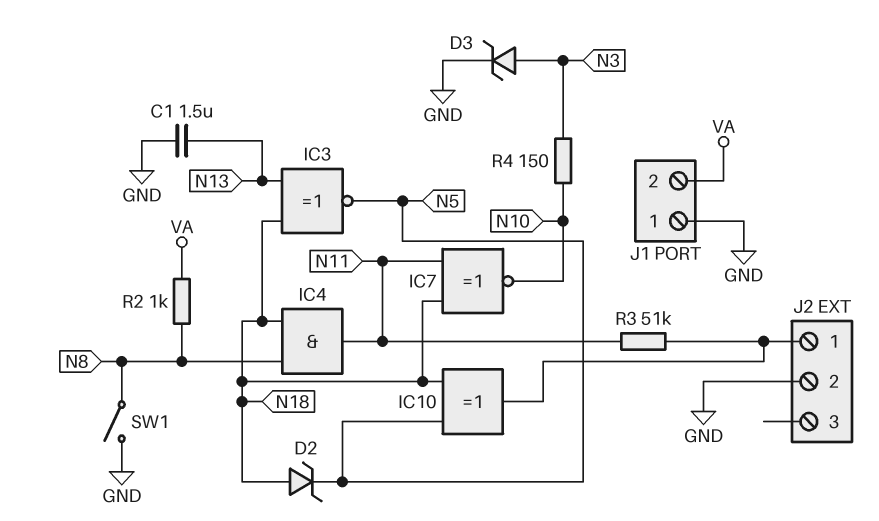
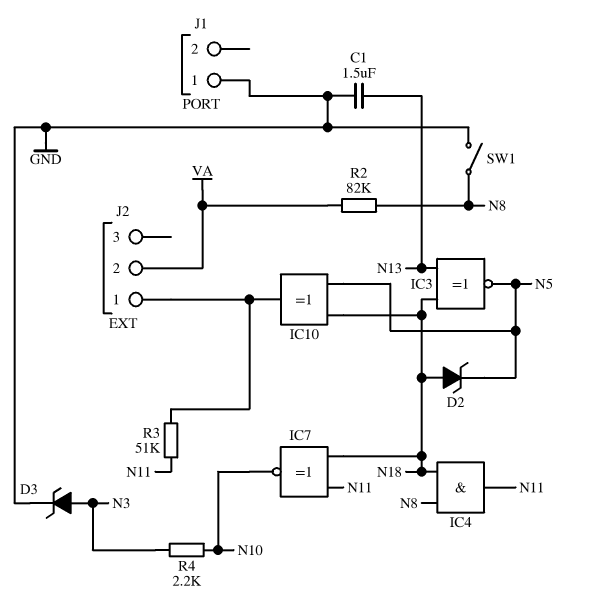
J1 pin 2: VA -> none
J2 pin 2: GND -> VA
R2: 1k (N8, VA) -> 82k (N8, VA)
R4: 150 (N3, N10) -> 2.2k (N3, N10)

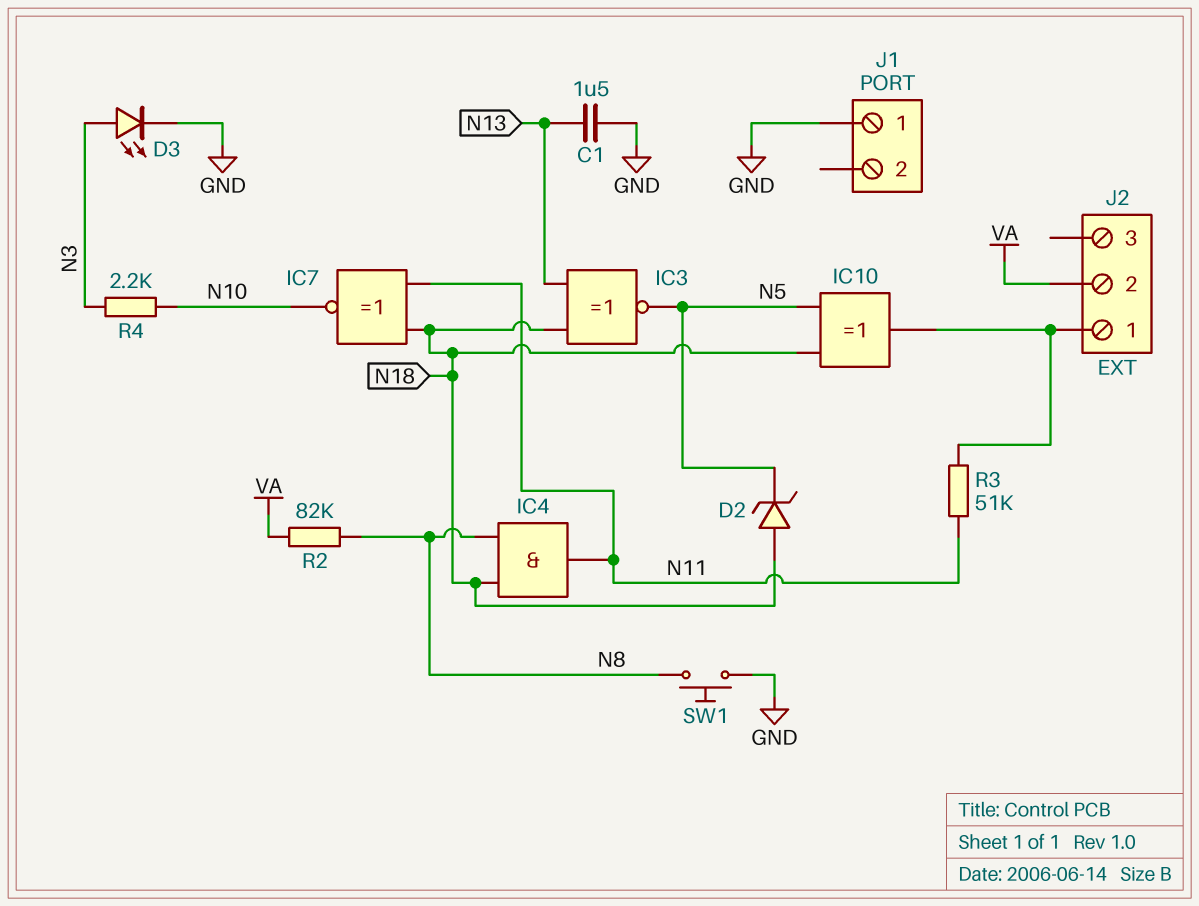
D3: zener (A N3, K GND) -> LED (A N3, K GND)
SW1: switch (GND, N8) -> button (GND, N8)

